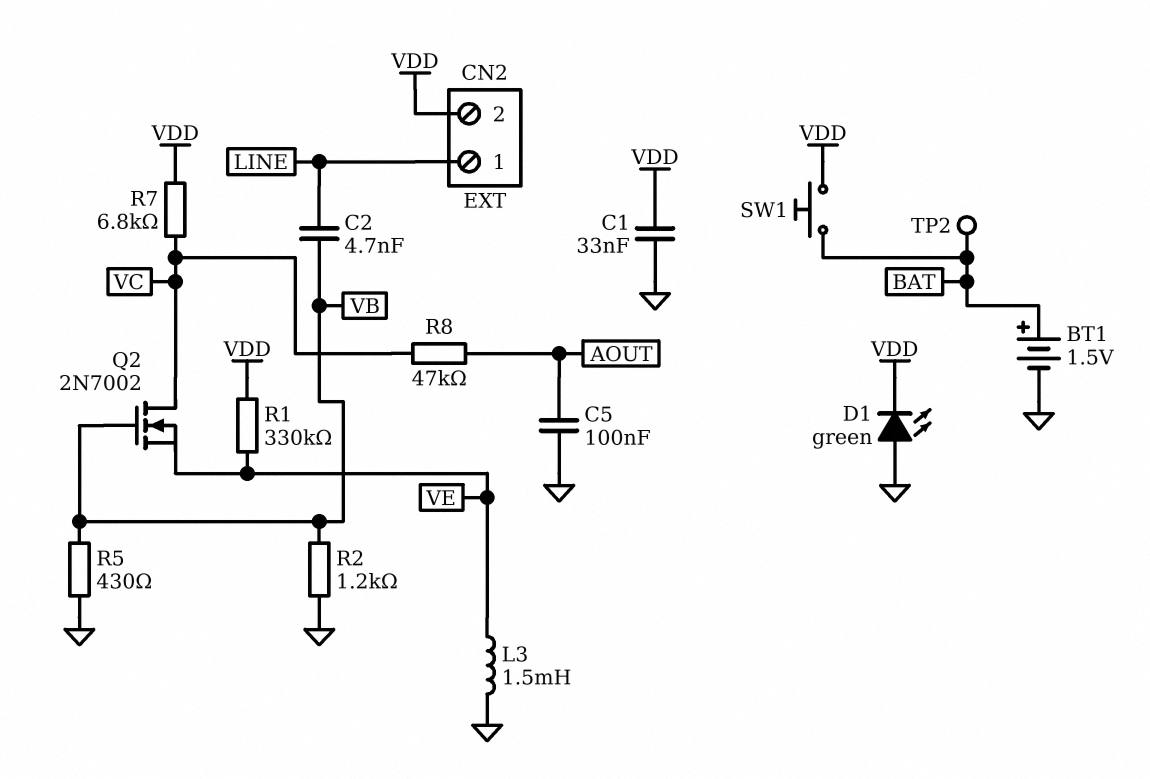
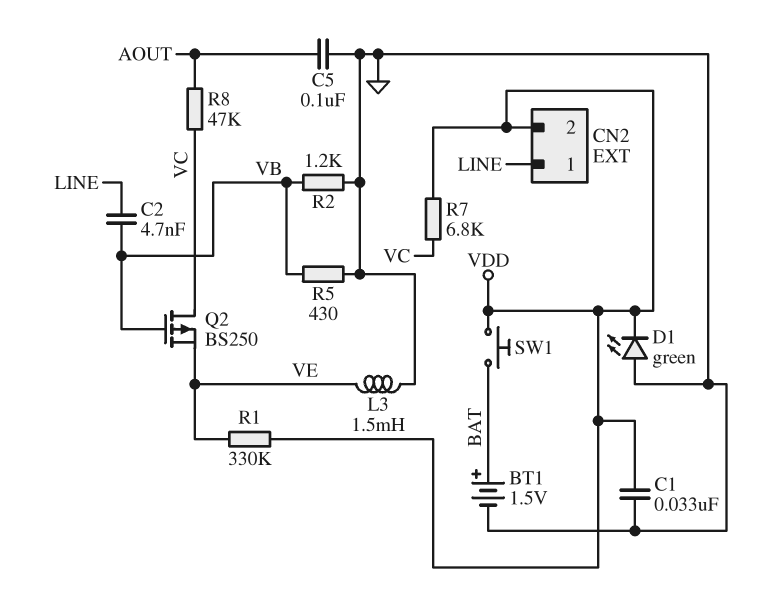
Q2: NMOS 2N7002 (G VB, D VC, S VE) -> PMOS BS250 (G VB, D VC, S VE)
TP2: test point (BAT) -> none

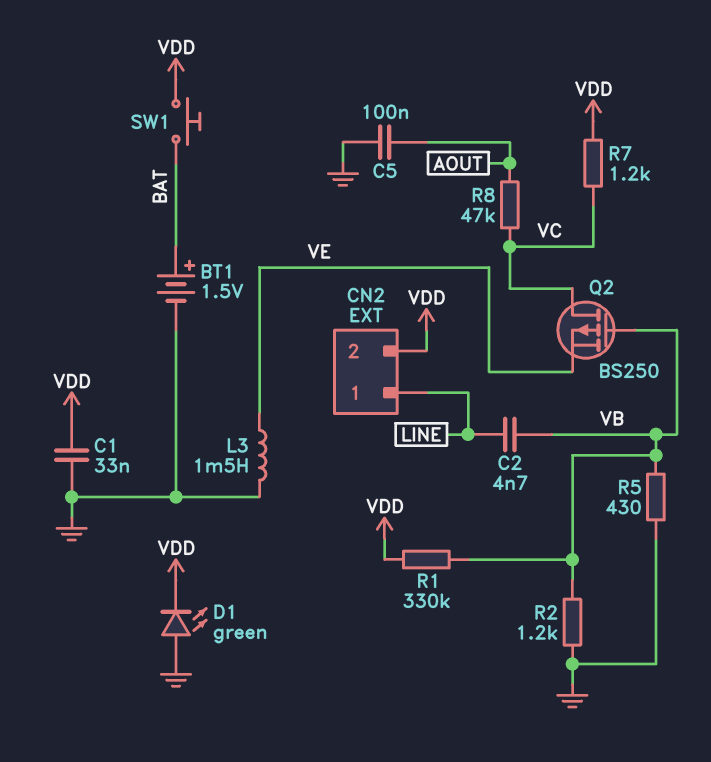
R1: 330k (VDD, VE) -> 330k (VB, VDD)
R7: 6.8k (VC, VDD) -> 1.2k (VC, VDD)

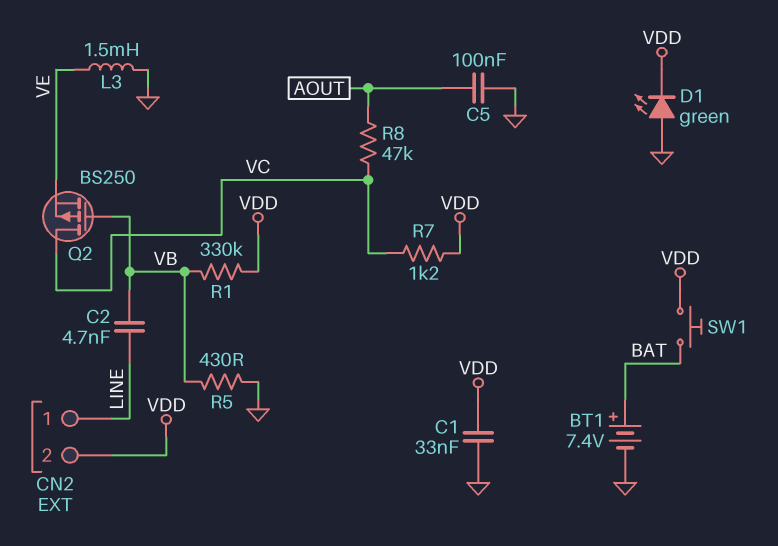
BT1: 1.5V (plus BAT, minus GND) -> 7.4V (plus BAT, minus GND)
R2: 1.2k (GND, VB) -> none

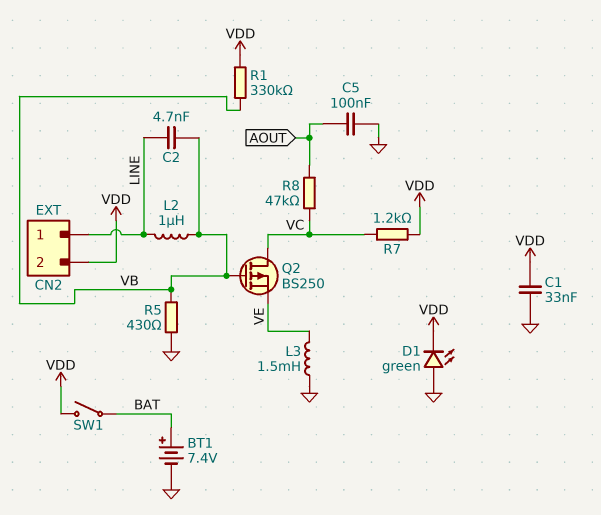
L2: none -> 1uH (LINE, VB)
SW1: button (BAT, VDD) -> switch (BAT, VDD)

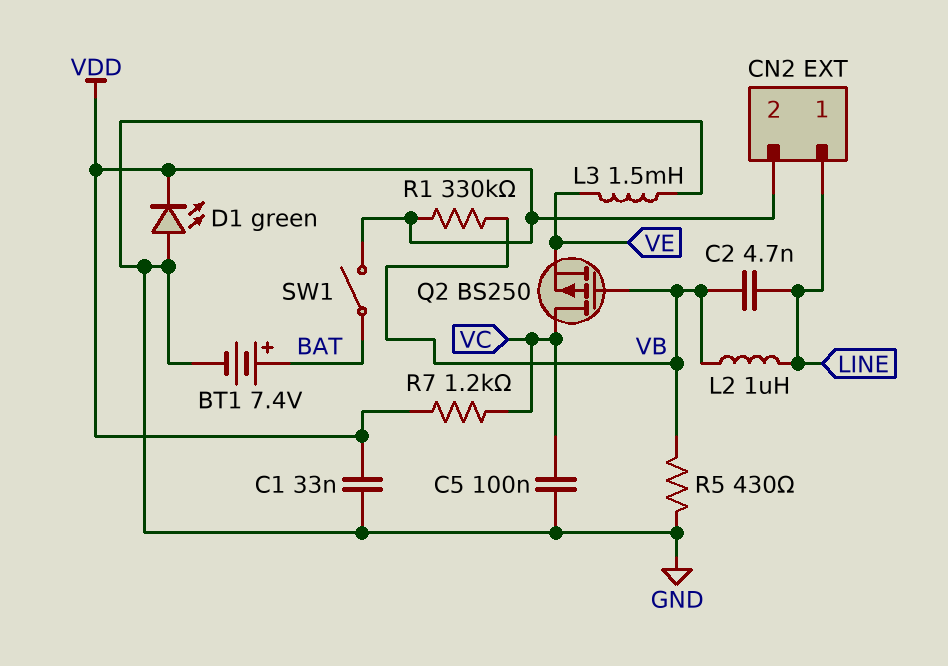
C5: 100nF (AOUT, GND) -> 100nF (GND, VC)
R8: 47k (AOUT, VC) -> none

